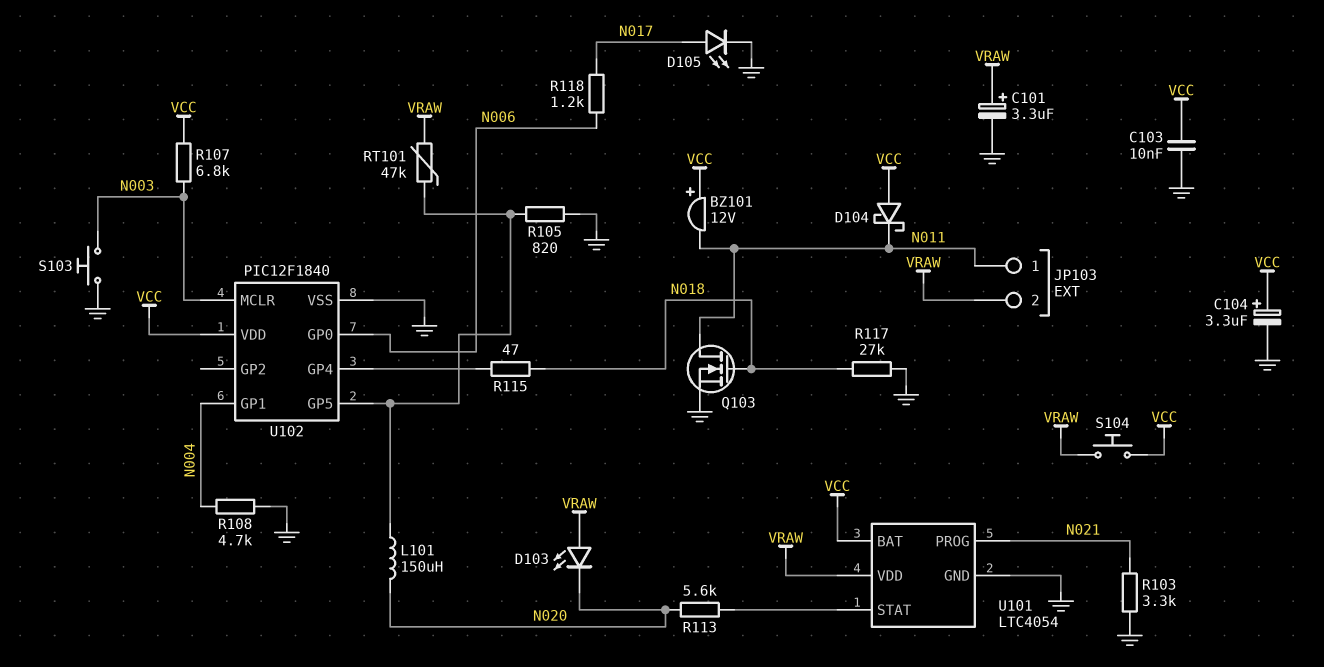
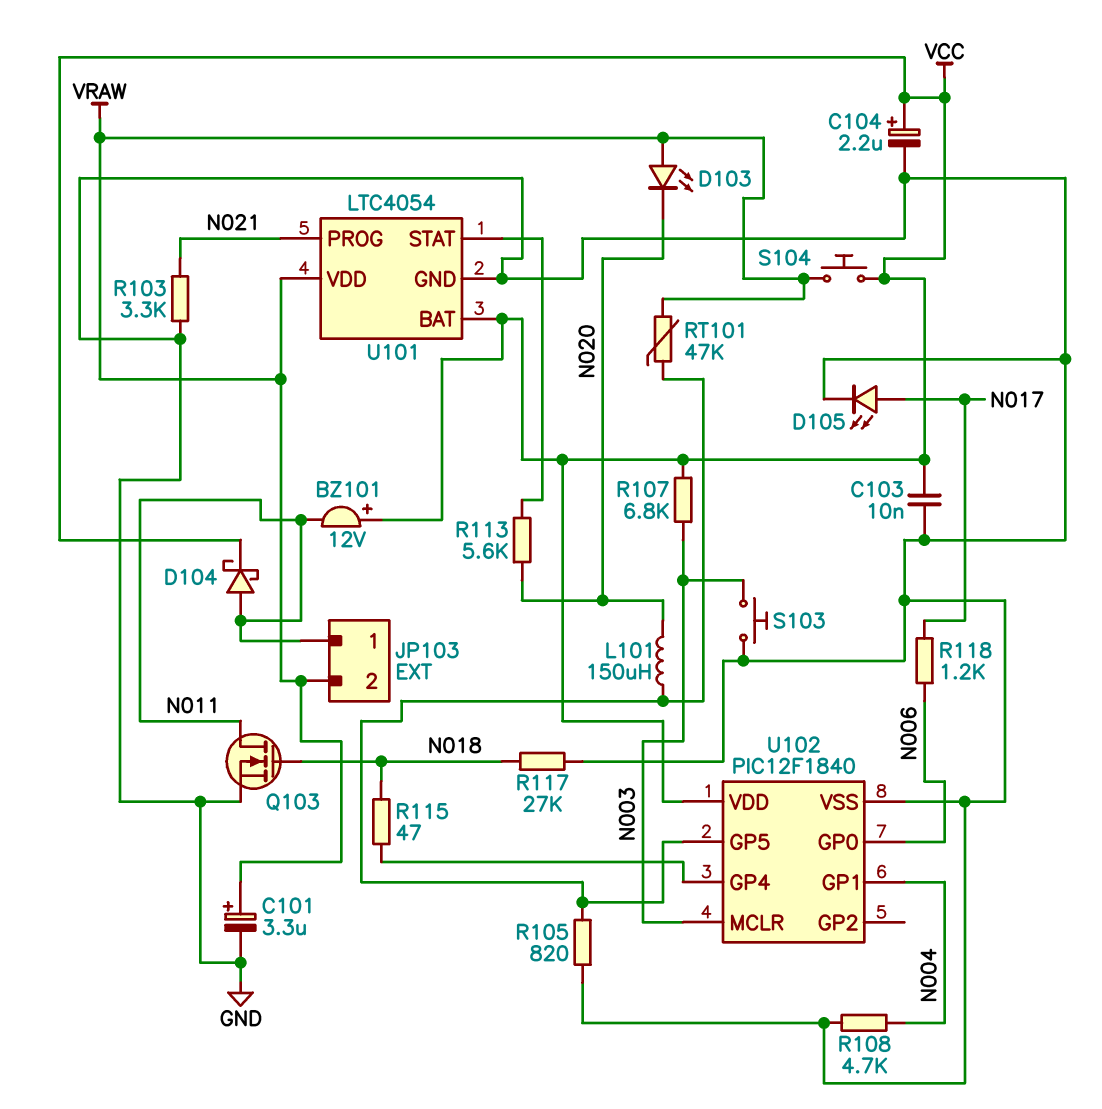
C104: 3.3uF (plus VCC, minus GND) -> 2.2uF (plus VCC, minus GND)
D104: schottky (A VCC, K N011) -> schottky (A N011, K VCC)

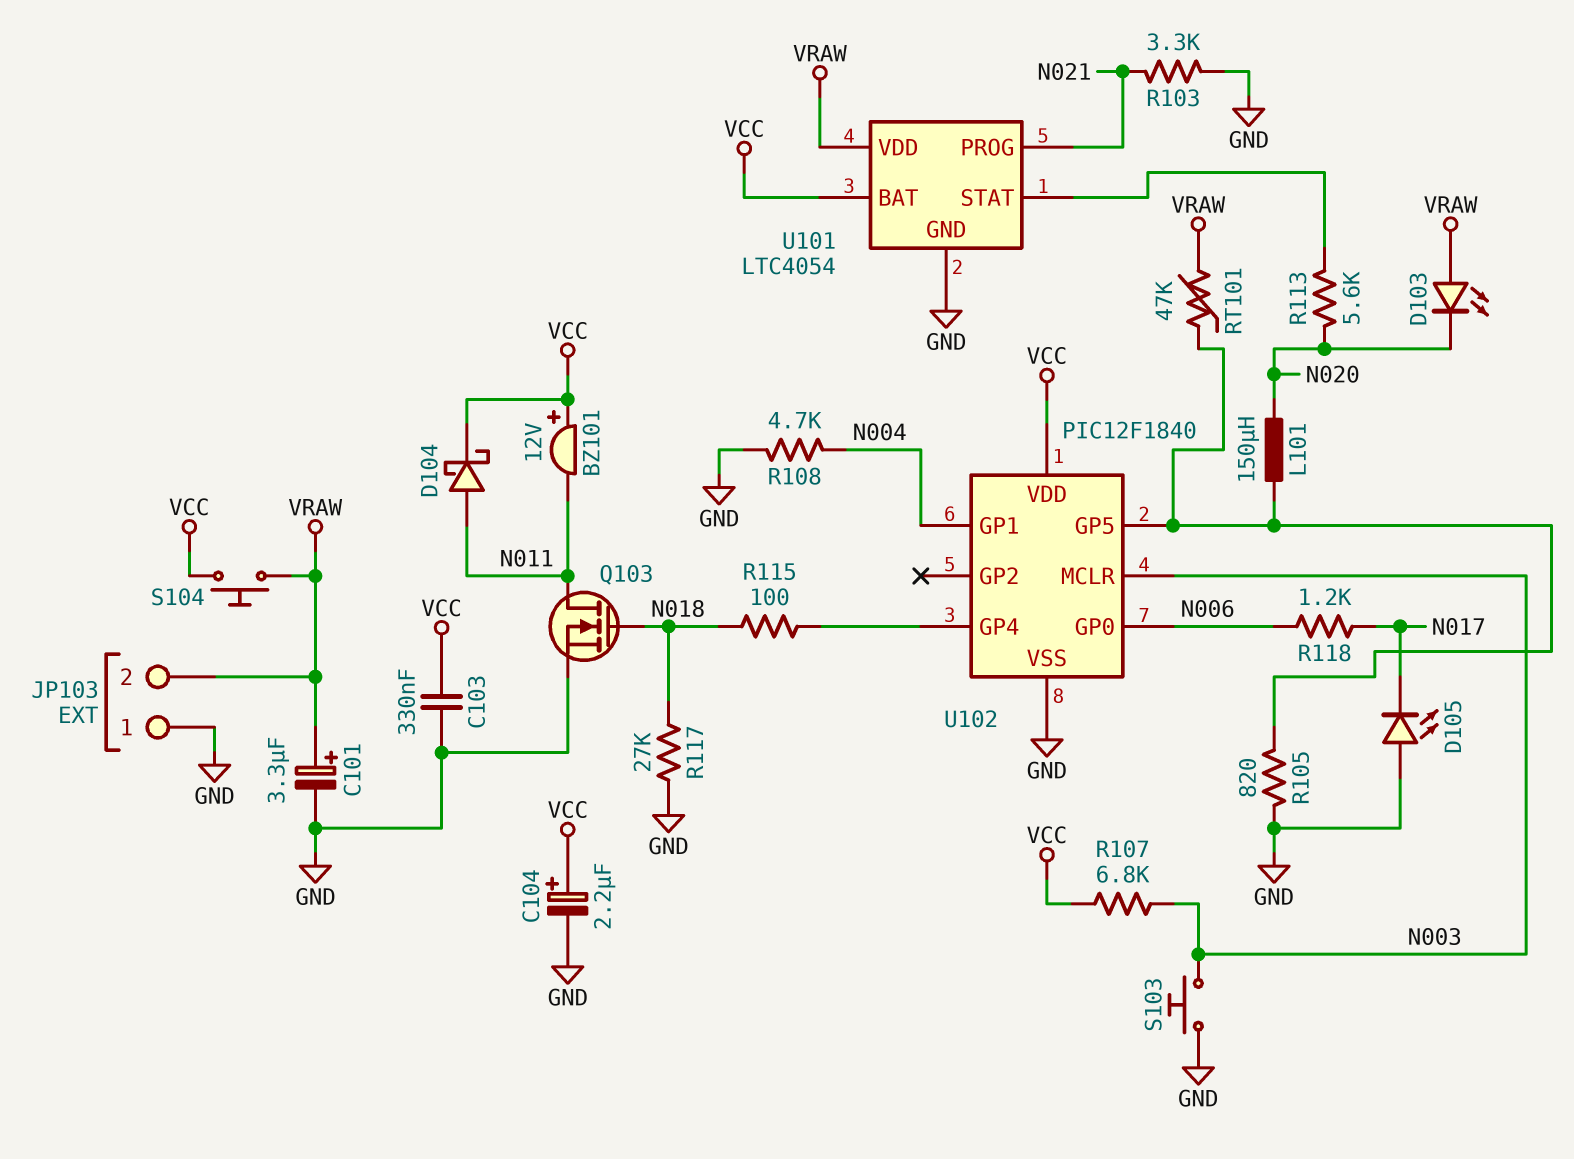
C103: 10nF (GND, VCC) -> 330nF (GND, VCC)
D105: LED (A N017, K GND) -> LED (A GND, K N017)
JP103 pin 1: N011 -> GND
R115: 47 (N018, U102/GP4) -> 100 (N018, U102/GP4)

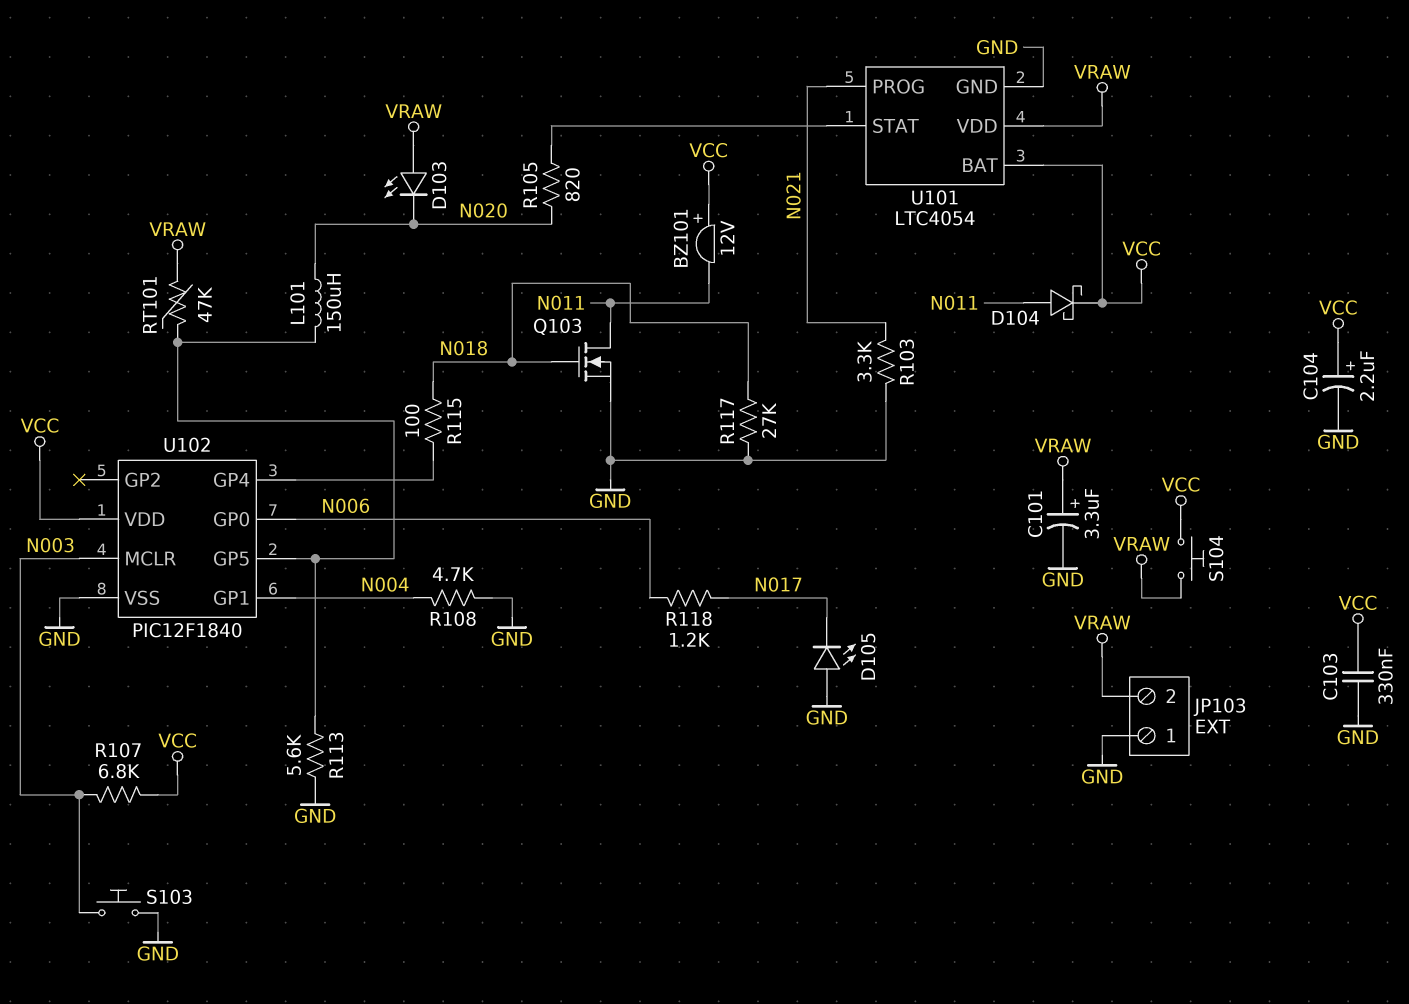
R105: 820 (GND, U102/GP5) -> 820 (N020, U101/STAT)
R113: 5.6k (N020, U101/STAT) -> 5.6k (GND, U102/GP5)

